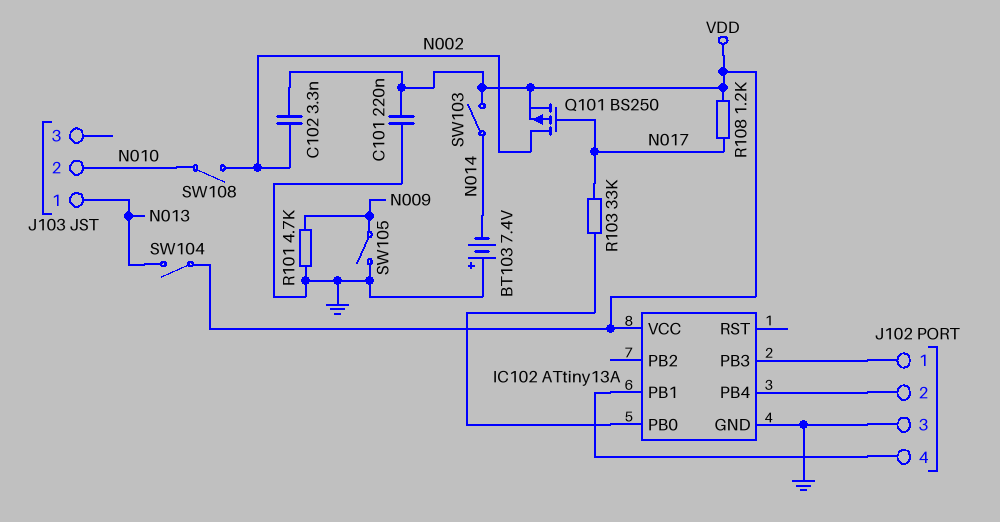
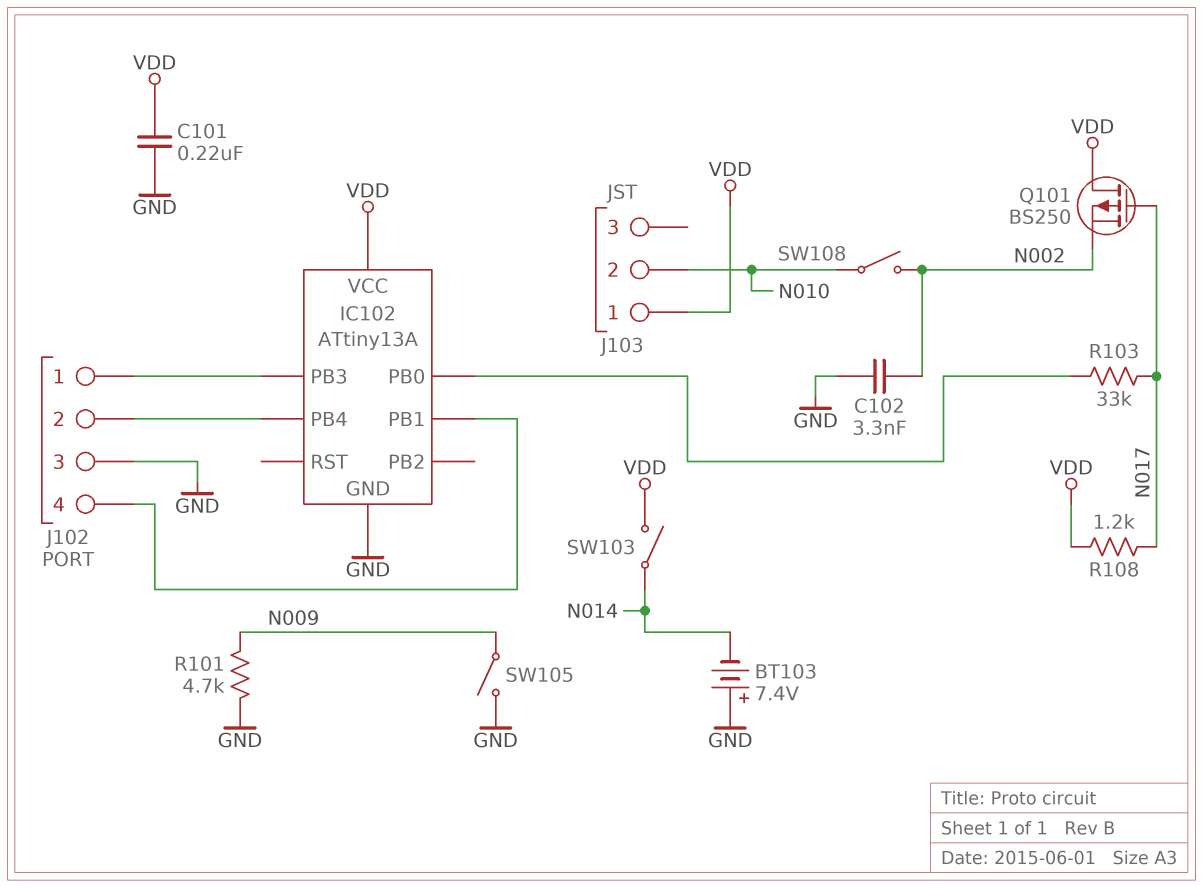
C102: 3.3nF (N002, VDD) -> 3.3nF (GND, N002)
J103 pin 1: N013 -> VDD
Q101: PMOS BS250 (G N017, D N002, S VDD) -> PMOS BS250 (G N017, D VDD, S N002)
SW104: switch (N013, VDD) -> none

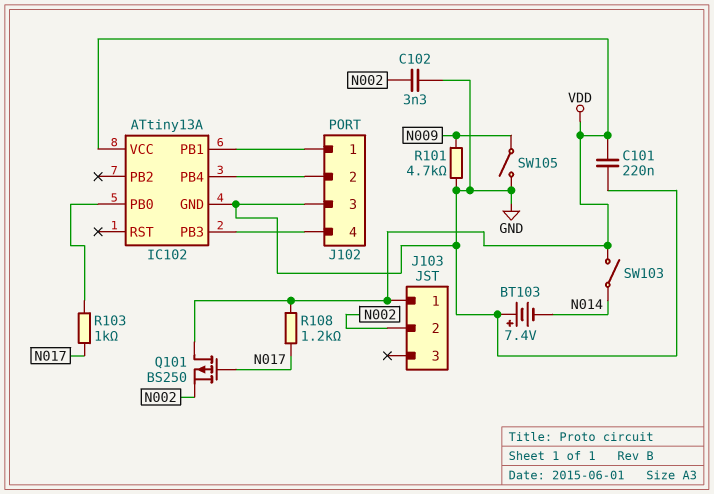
J102 pin 1: IC102/PB3 -> IC102/PB1
J102 pin 4: IC102/PB1 -> IC102/PB3
J103 pin 2: N010 -> N002
R103: 33k (IC102/PB0, N017) -> 1k (IC102/PB0, N017)
SW108: switch (N002, N010) -> none

